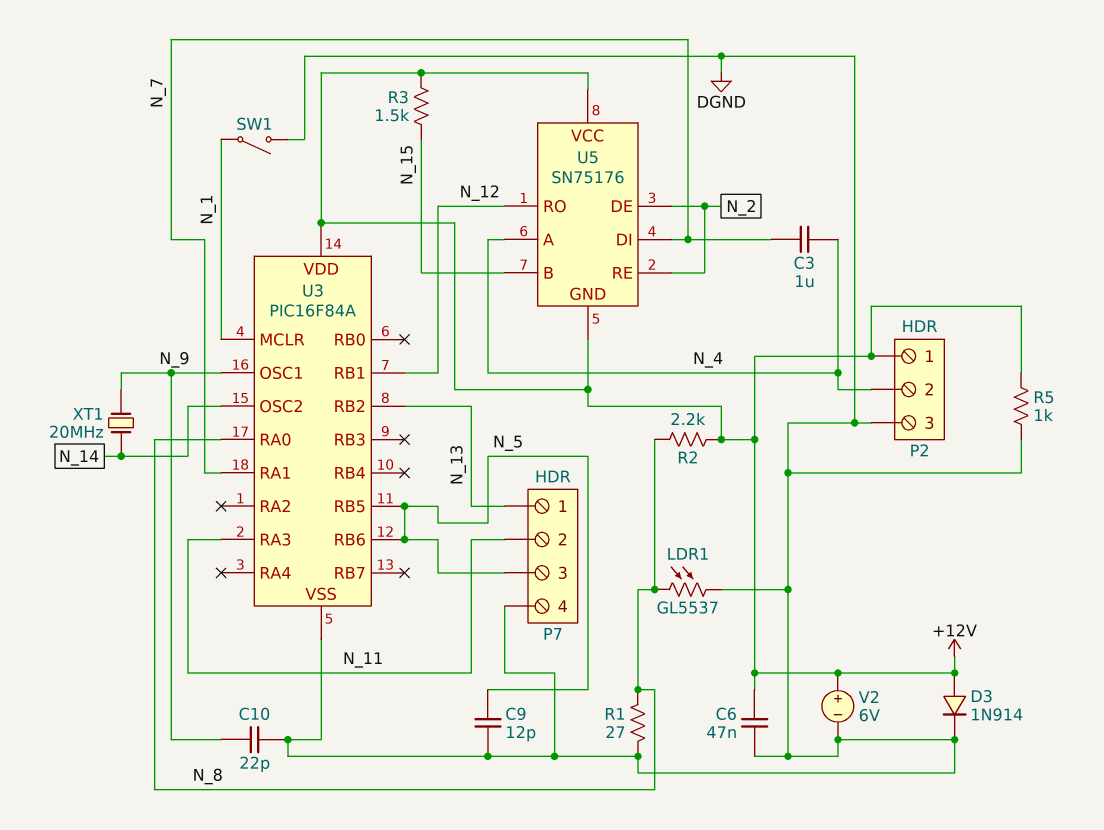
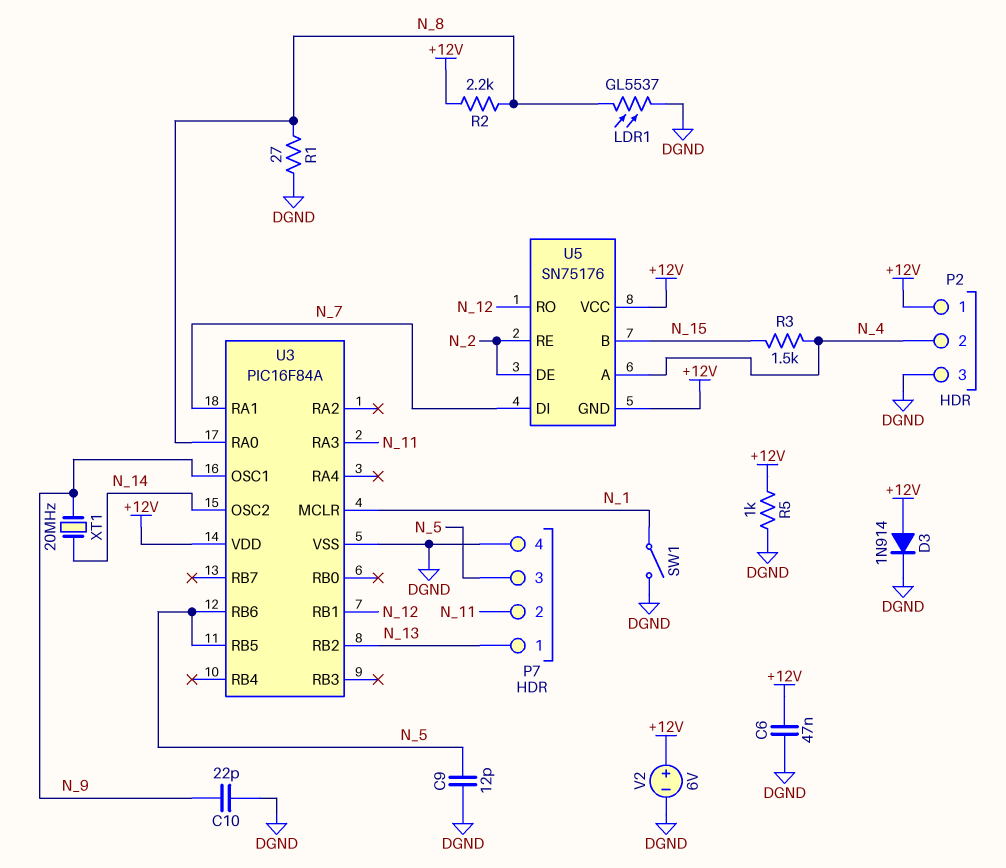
C3: 1uF (N_4, N_7) -> none
R3: 1.5k (+12V, N_15) -> 1.5k (N_4, N_15)

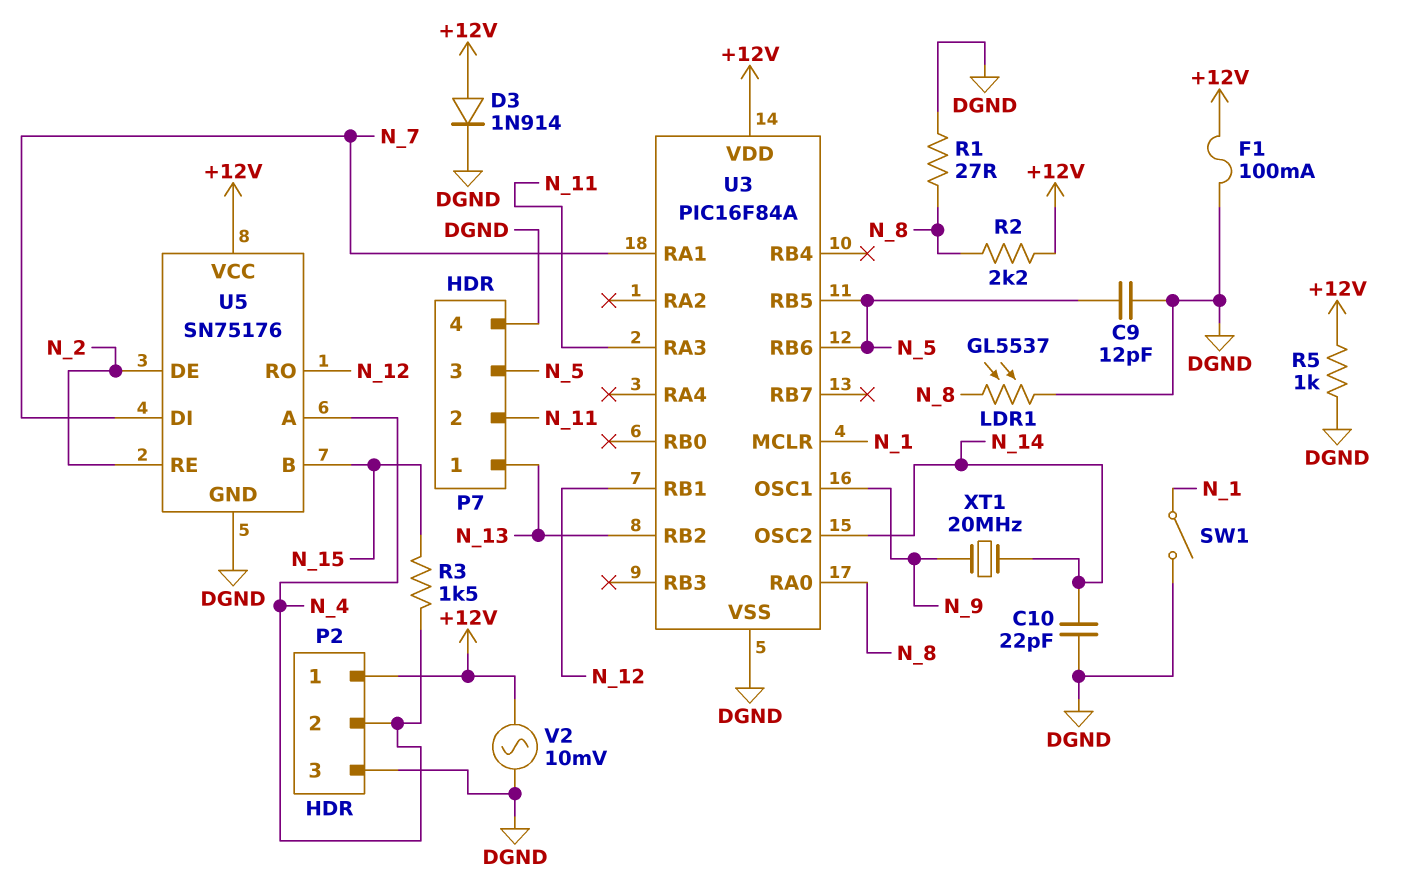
C6: 47nF (+12V, DGND) -> none
C10: 22pF (DGND, N_9) -> 22pF (DGND, N_14)
F1: none -> 100mA (+12V, DGND)
U5 pin GND: +12V -> DGND
V2: 6V (plus +12V, minus DGND) -> AC 10mV (+12V, DGND)

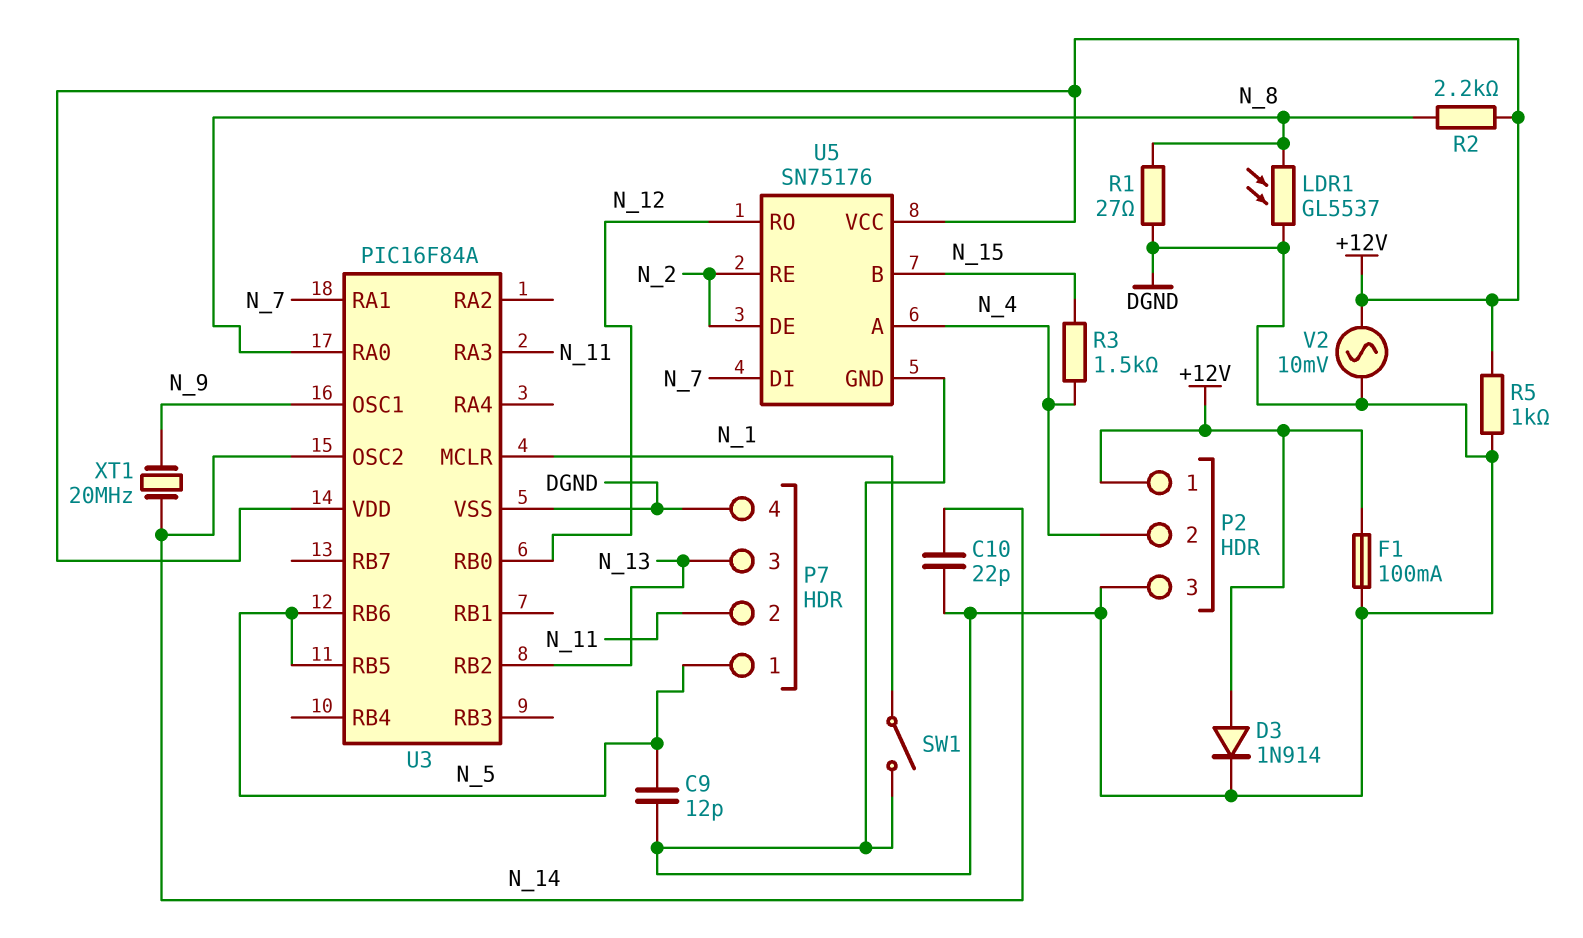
P7 pin 1: N_13 -> N_5
P7 pin 3: N_5 -> N_13
U3 pin RB0: none -> N_12
U3 pin RB1: N_12 -> none

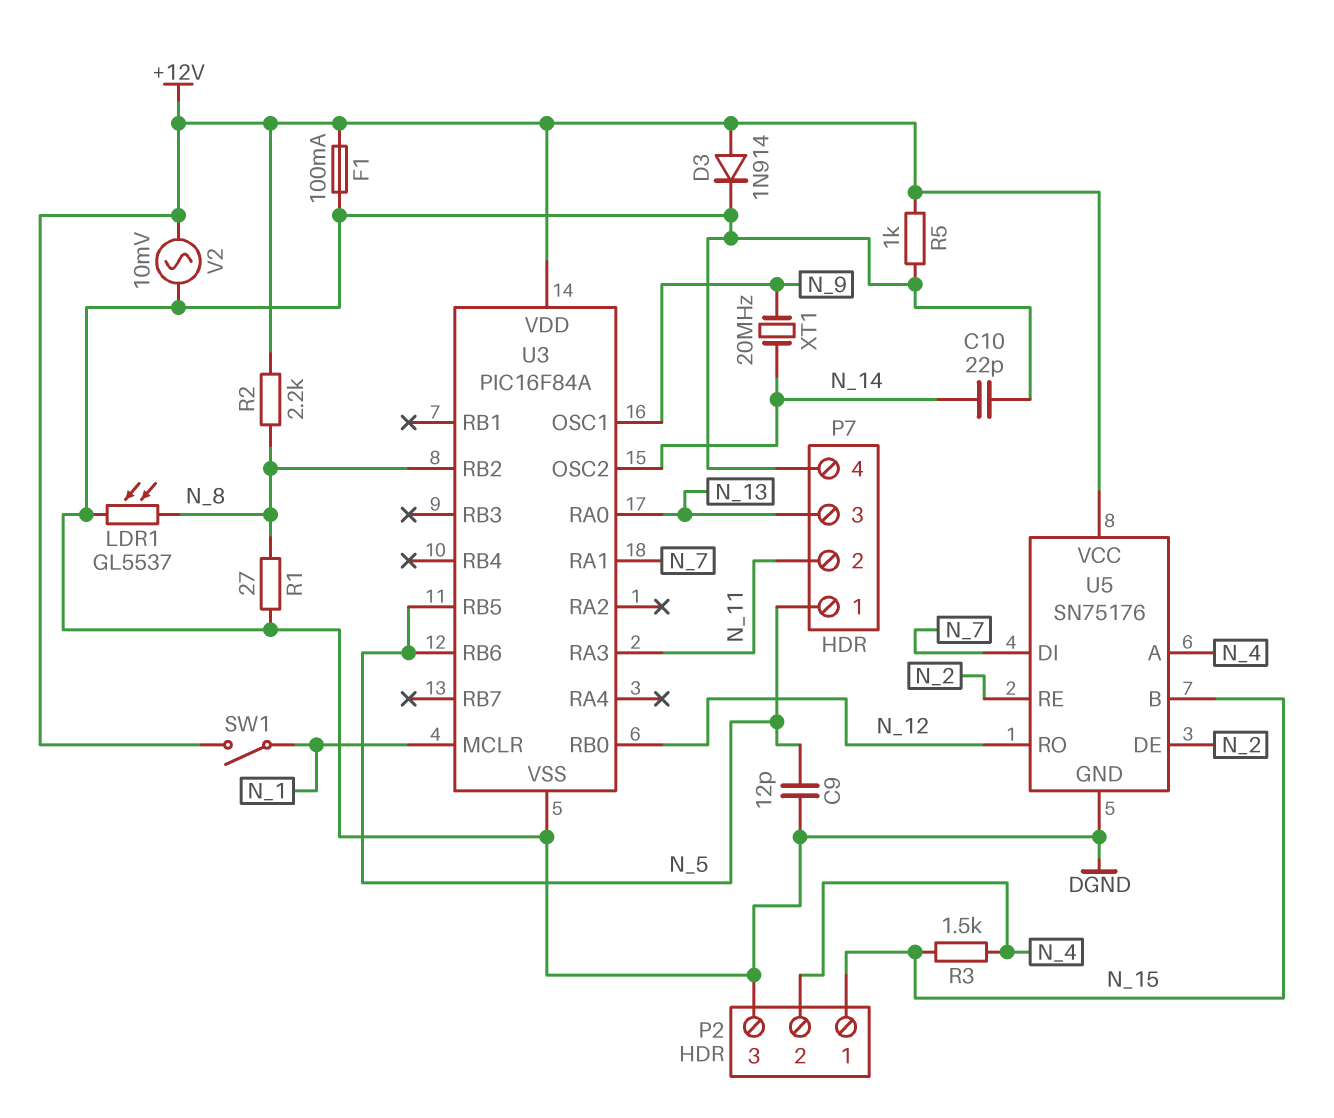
P2 pin 1: +12V -> N_15
SW1: switch (DGND, N_1) -> switch (+12V, N_1)
U3 pin RA0: N_8 -> N_13
U3 pin RB2: N_13 -> N_8

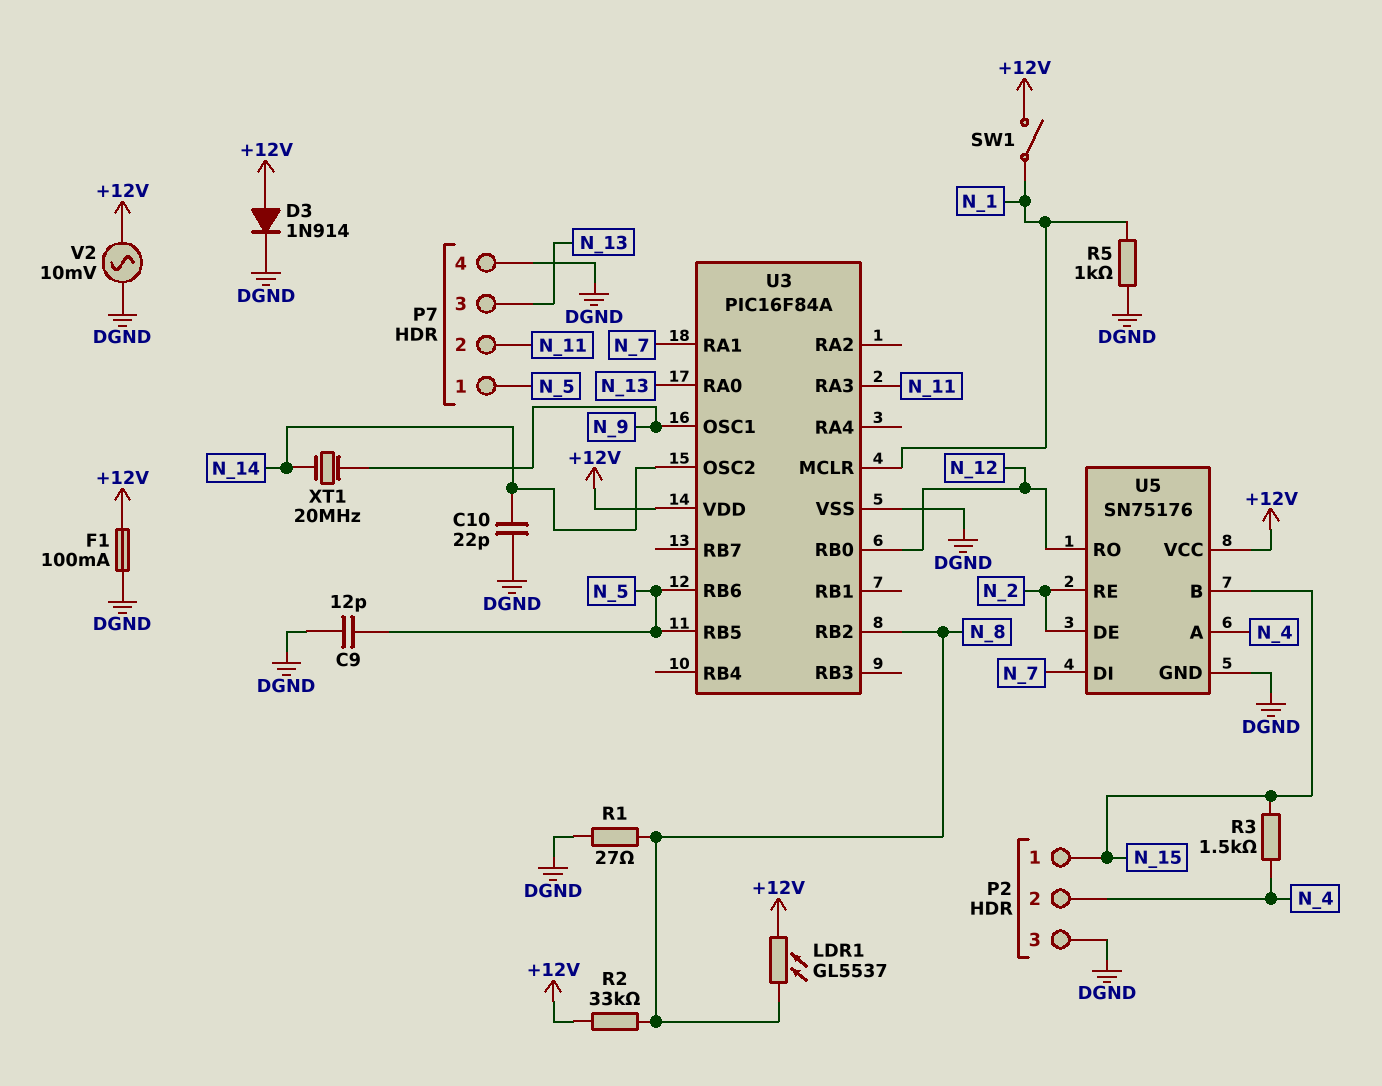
LDR1: GL5537 (DGND, N_8) -> GL5537 (+12V, N_8)
R2: 2.2k (+12V, N_8) -> 33k (+12V, N_8)
R5: 1k (+12V, DGND) -> 1k (DGND, N_1)

